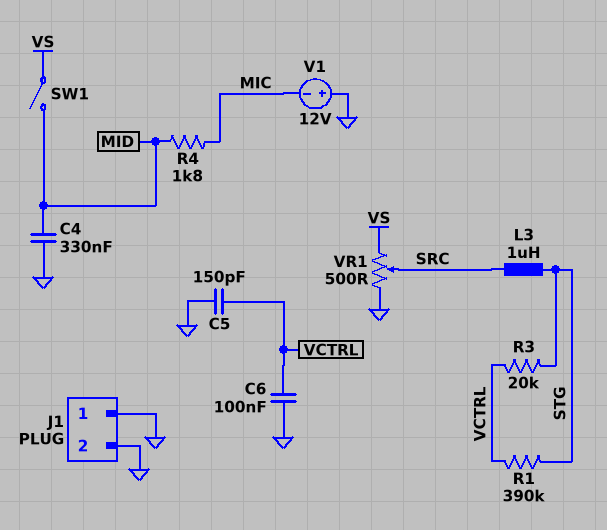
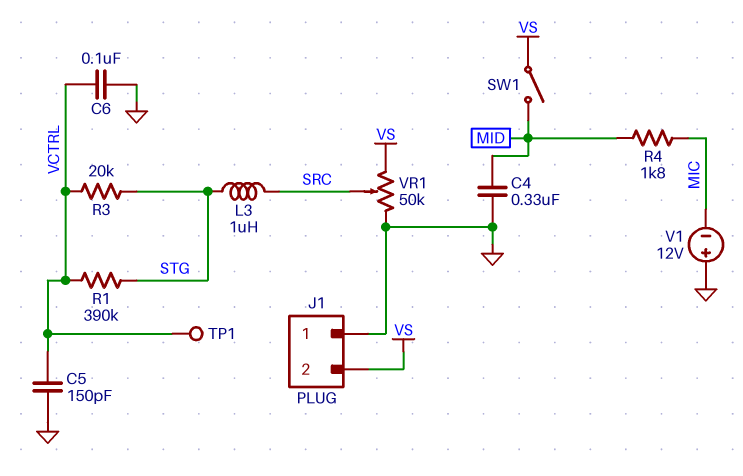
J1 pin 2: GND -> VS
TP1: none -> test point (VCTRL)
VR1: 500 (GND, VS, wiper SRC) -> 50k (GND, VS, wiper SRC)

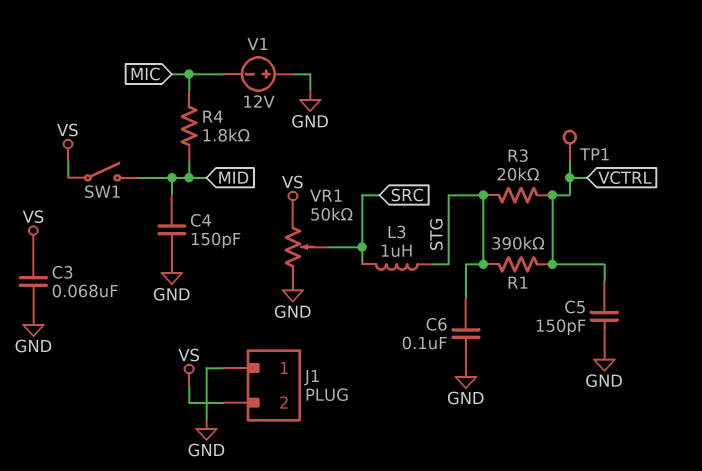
C3: none -> 68nF (GND, VS)
C4: 330nF (GND, MID) -> 150pF (GND, MID)
C6: 100nF (GND, VCTRL) -> 100nF (GND, STG)

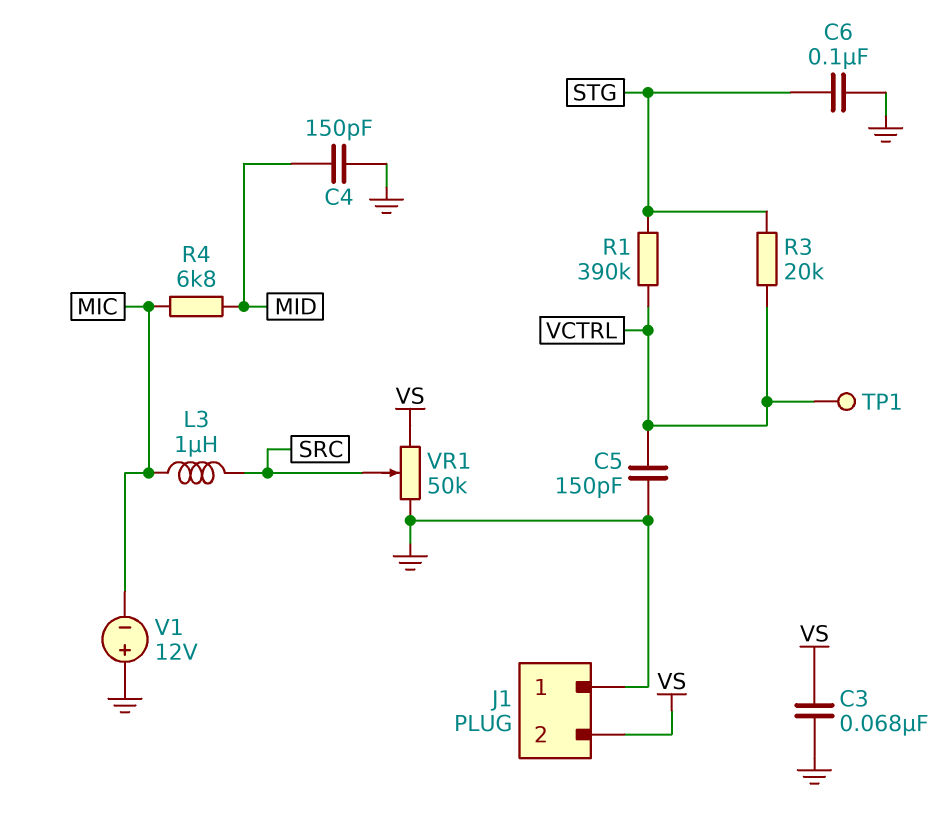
L3: 1uH (SRC, STG) -> 1uH (MIC, SRC)
R4: 1.8k (MIC, MID) -> 6.8k (MIC, MID)
SW1: switch (MID, VS) -> none

